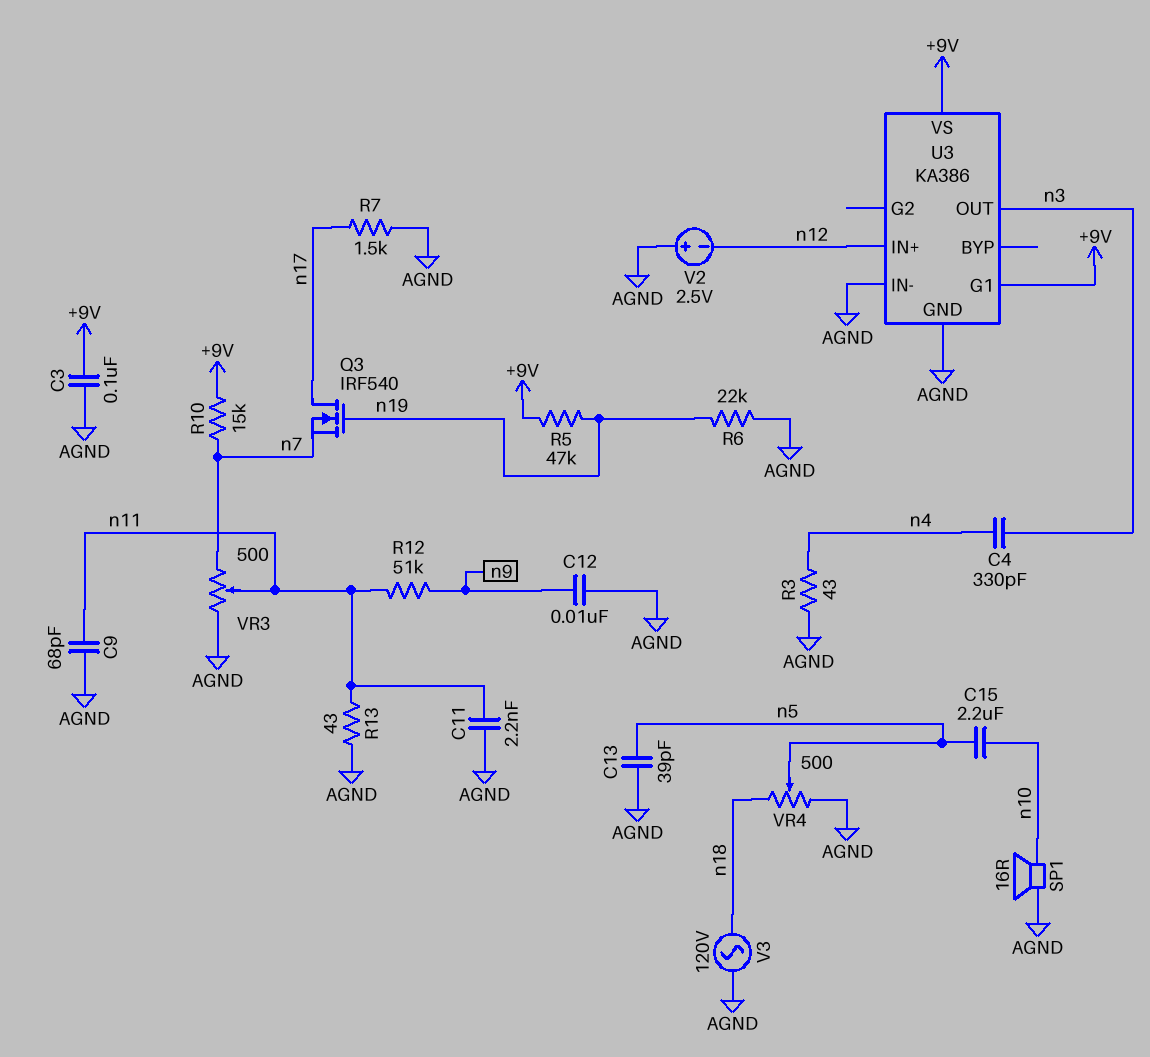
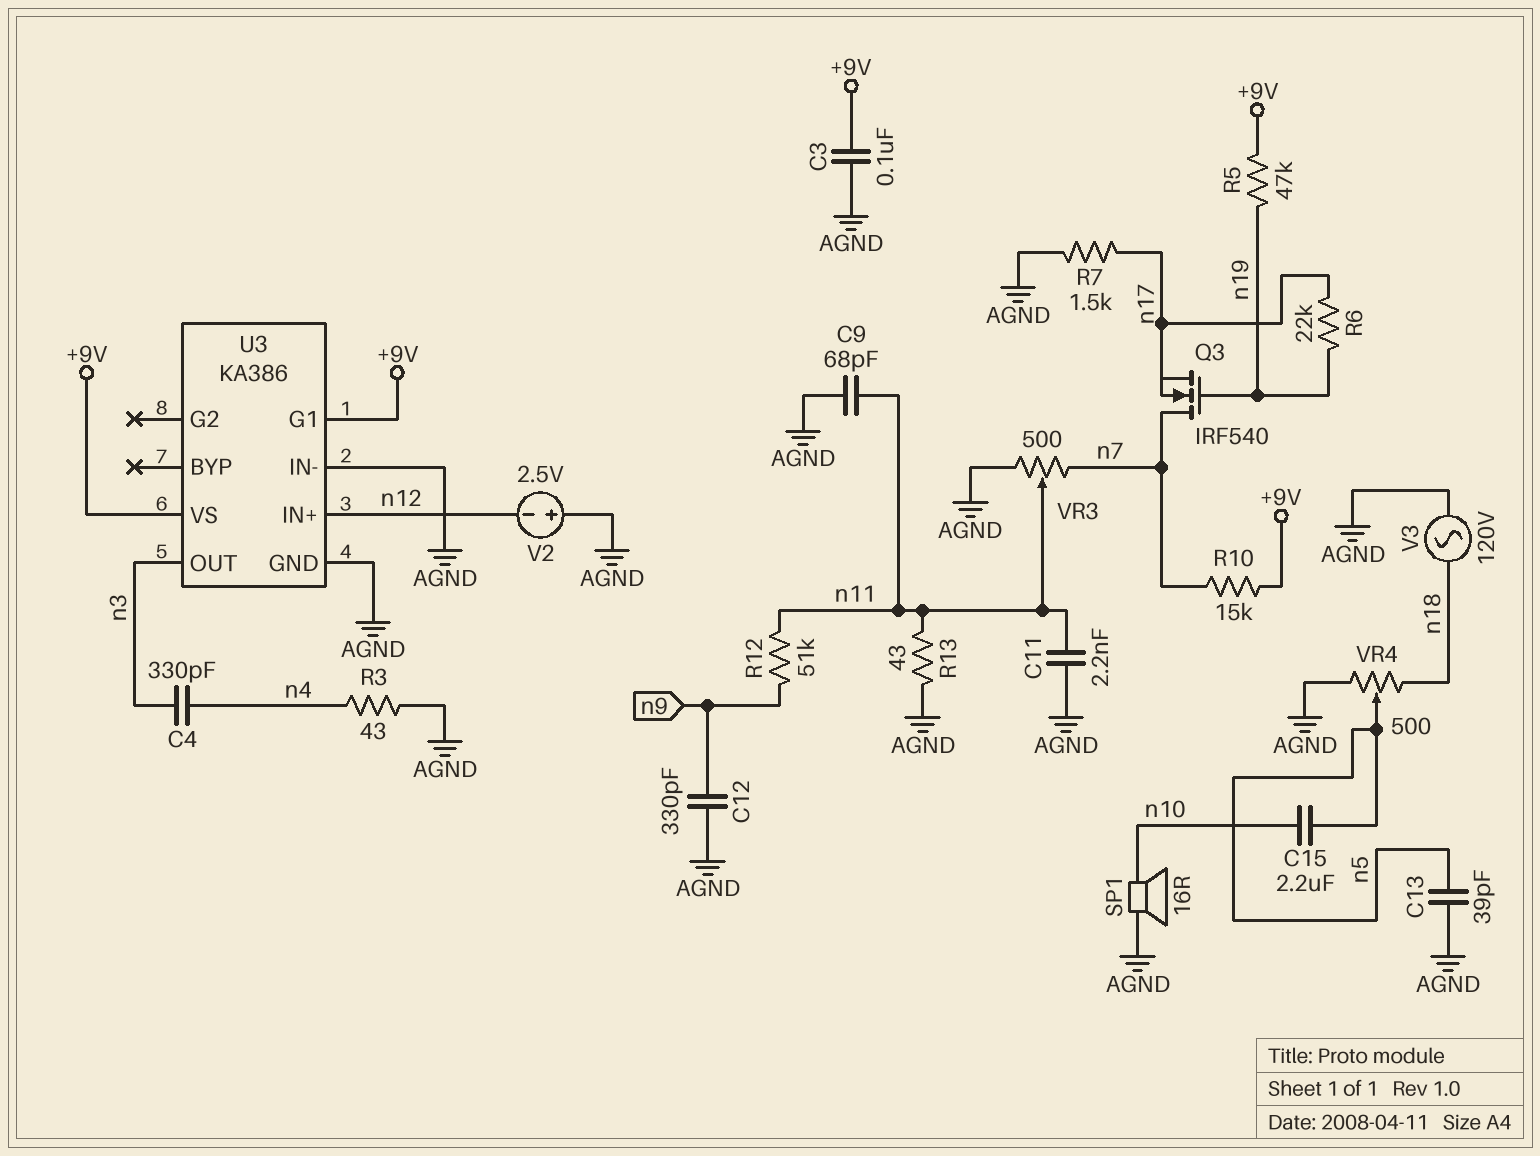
C12: 10nF (AGND, n9) -> 330pF (AGND, n9)
Q3: NMOS IRF540 (G n19, D n17, S n7) -> NMOS IRF540 (G n19, D n7, S n17)
R6: 22k (AGND, n19) -> 22k (n17, n19)

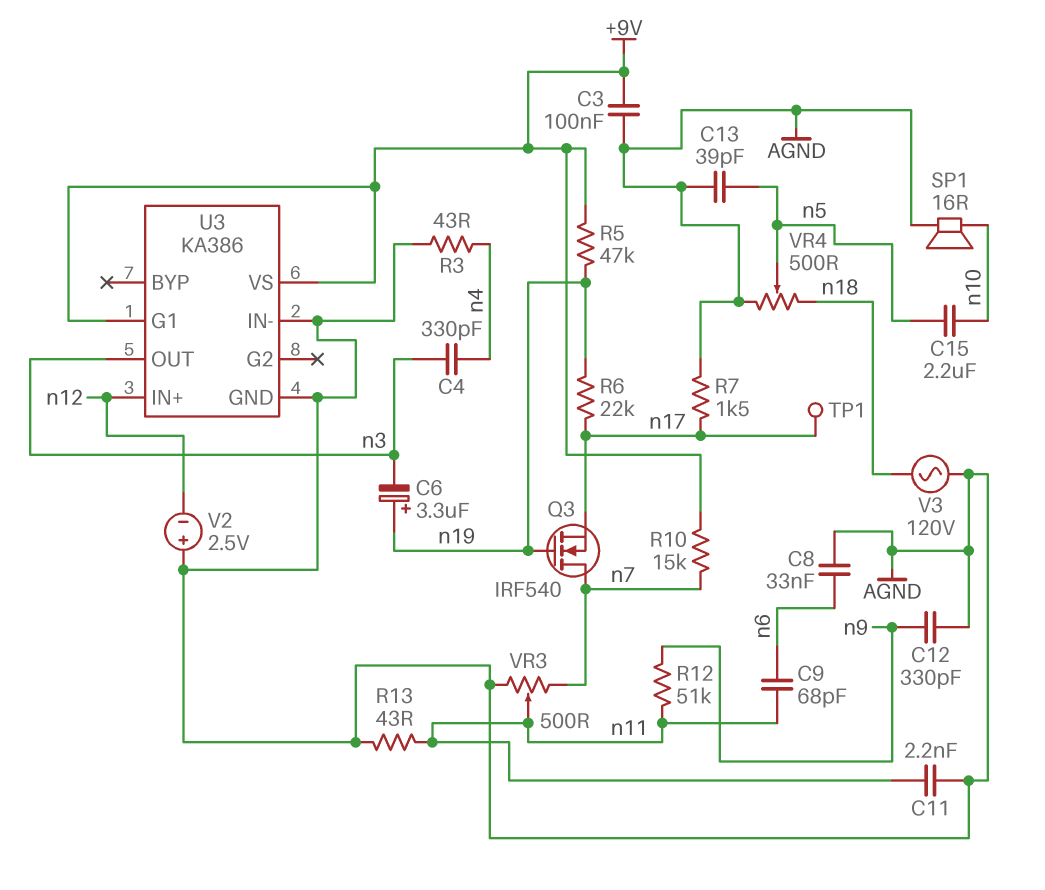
C6: none -> 3.3uF (plus n19, minus n3)
C8: none -> 33nF (AGND, n6)
C9: 68pF (AGND, n11) -> 68pF (n6, n11)
TP1: none -> test point (n17)

